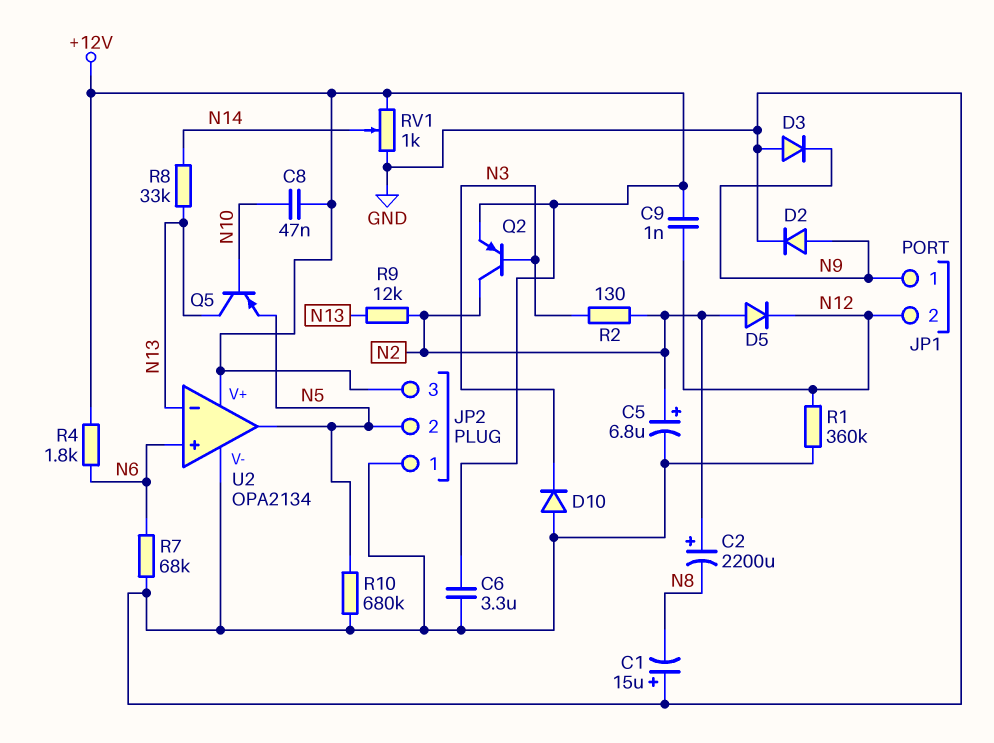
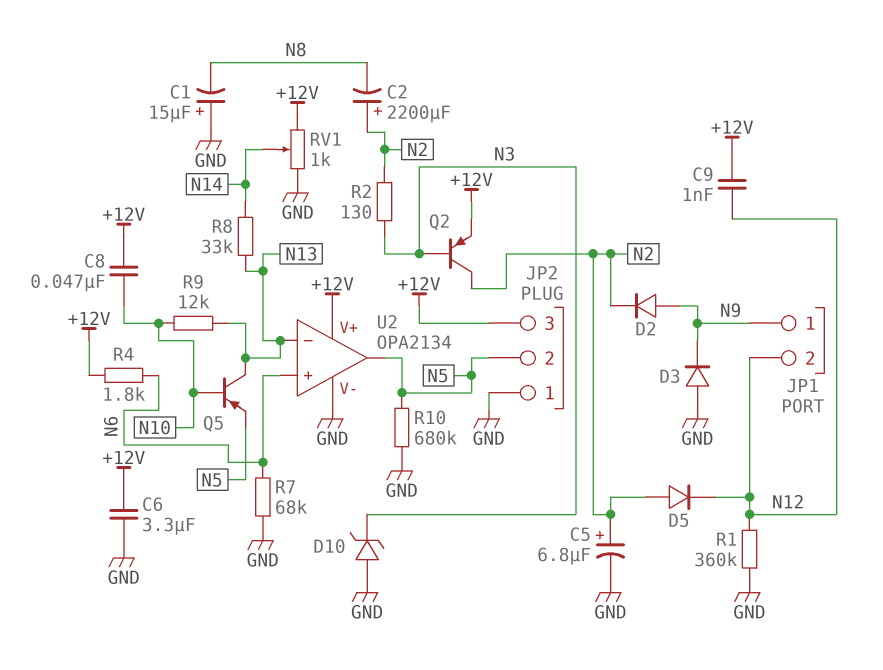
D2: diode (A N9, K GND) -> diode (A N9, K N2)
D10: diode (A GND, K N3) -> zener (A GND, K N3)
R9: 12k (N2, N13) -> 12k (N10, N13)

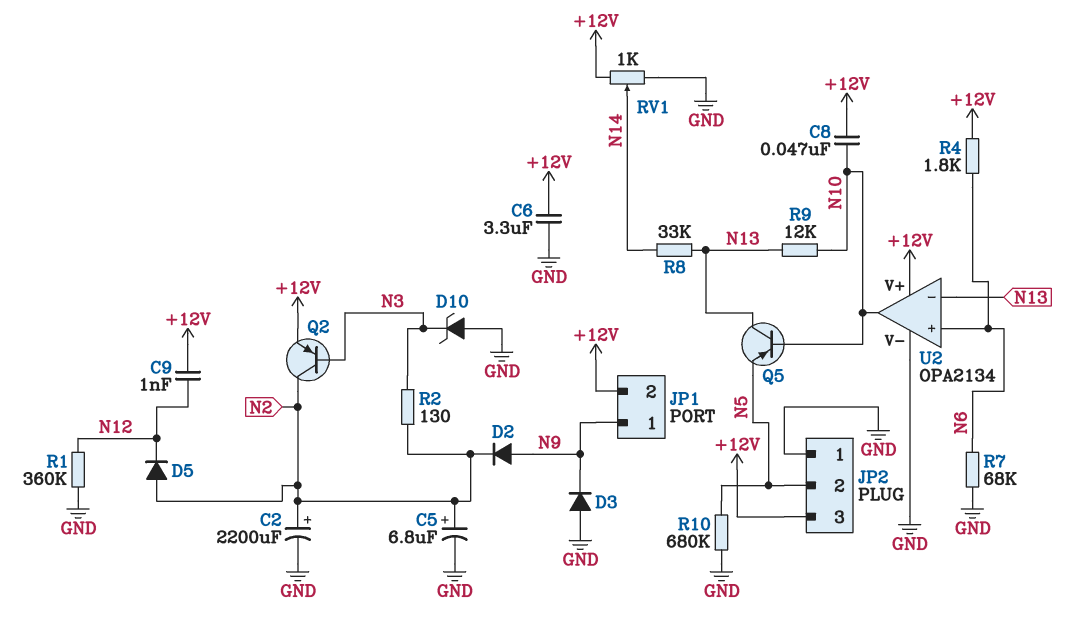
C1: 15uF (plus GND, minus N8) -> none
C2: 2200uF (plus N2, minus N8) -> 2200uF (plus N2, minus GND)
JP1 pin 2: N12 -> +12V
U2 pin out: N5 -> N10

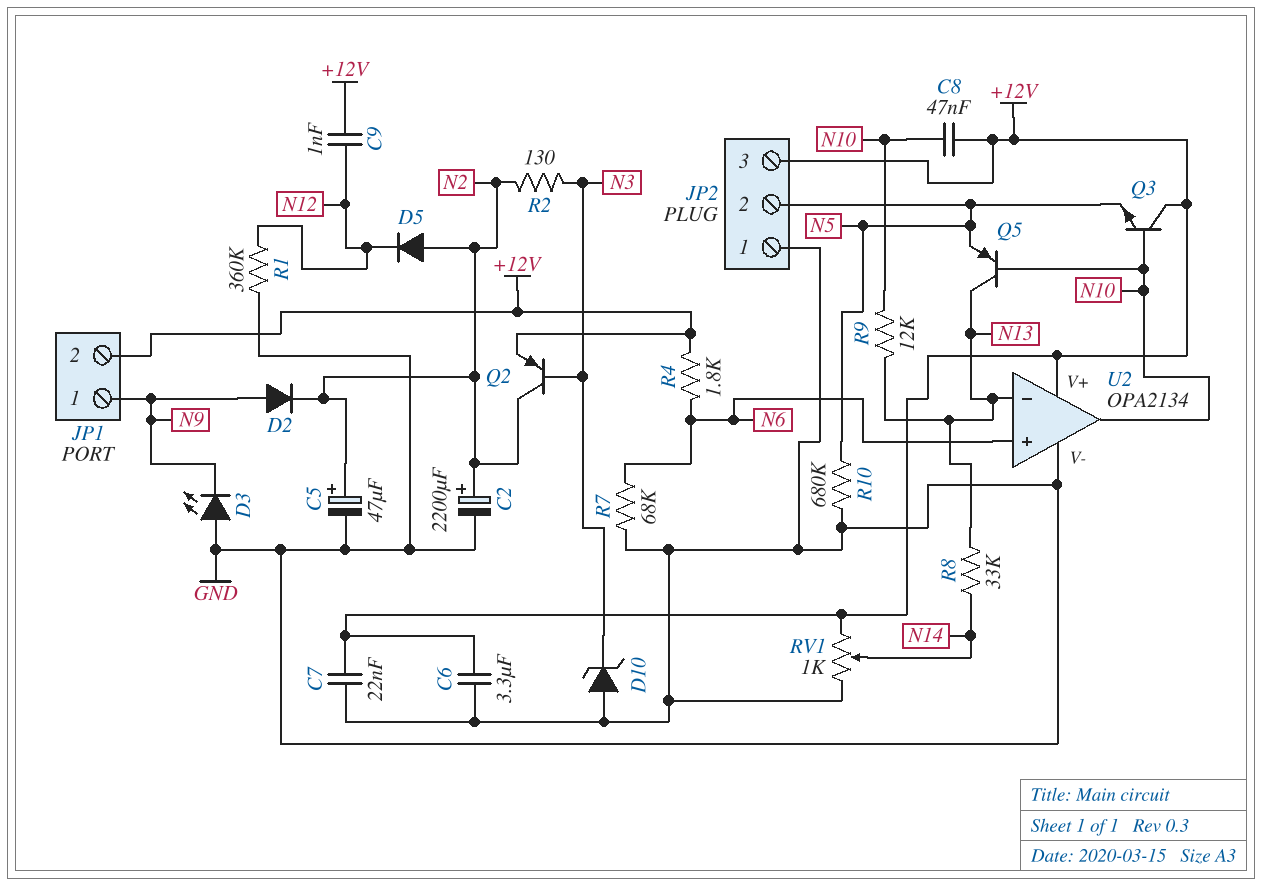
C5: 6.8uF (plus N2, minus GND) -> 47uF (plus N2, minus GND)
C7: none -> 22nF (+12V, GND)
D3: diode (A GND, K N9) -> LED (A GND, K N9)
Q3: none -> NPN (B N10, C +12V, E N5)

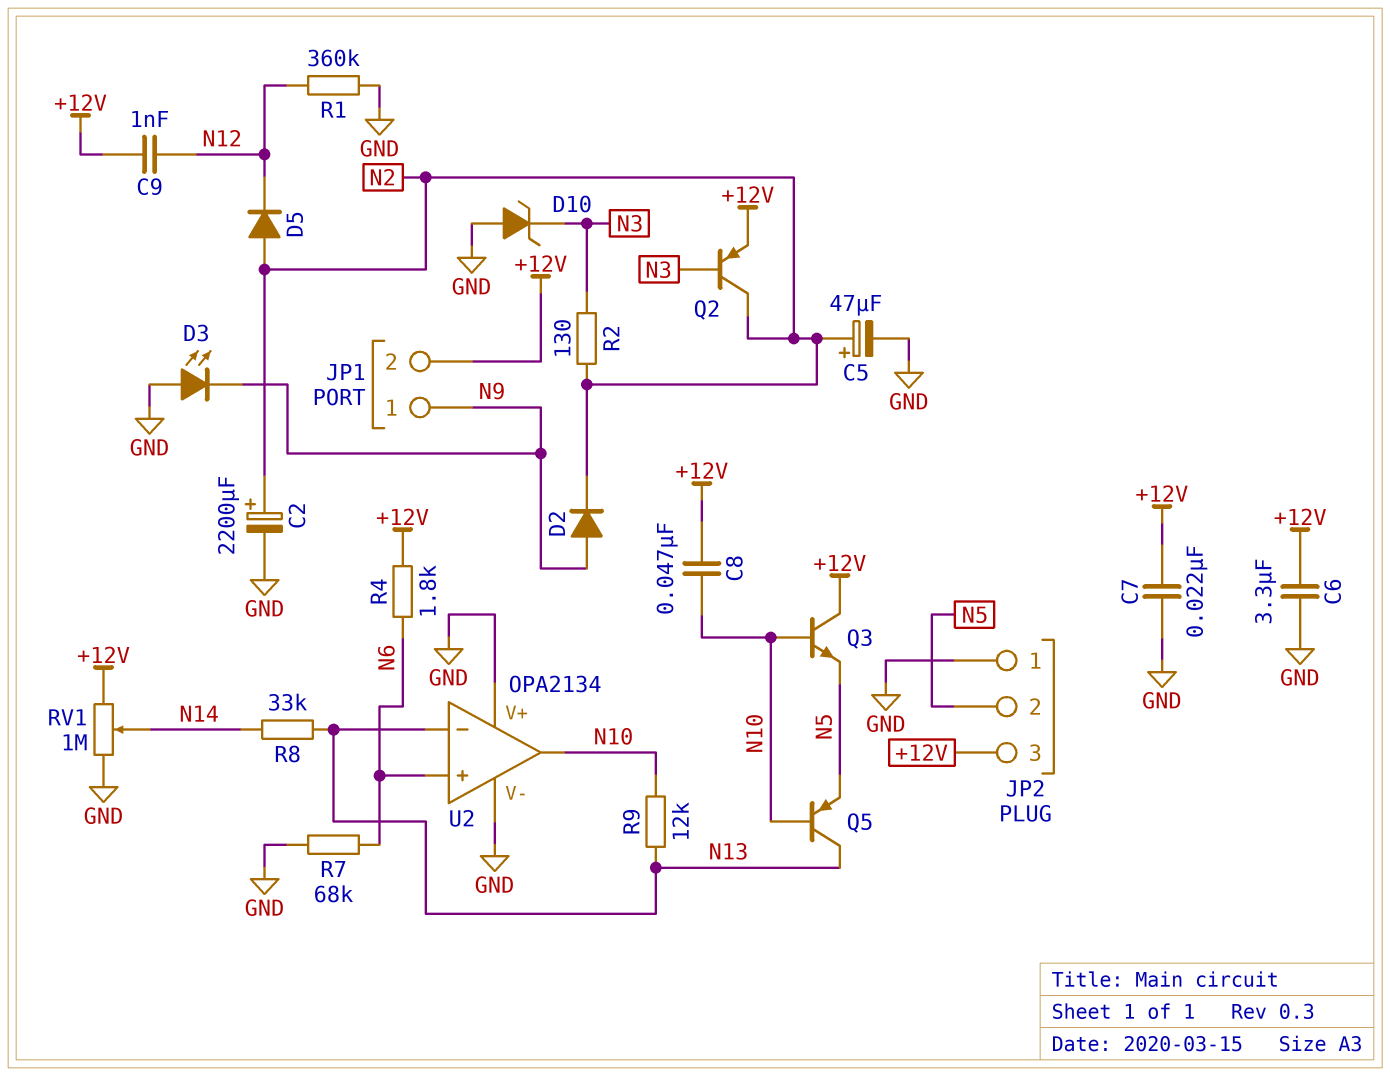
R10: 680k (GND, N5) -> none
RV1: 1k (+12V, GND, wiper N14) -> 1M (+12V, GND, wiper N14)
U2 pin V+: +12V -> GND

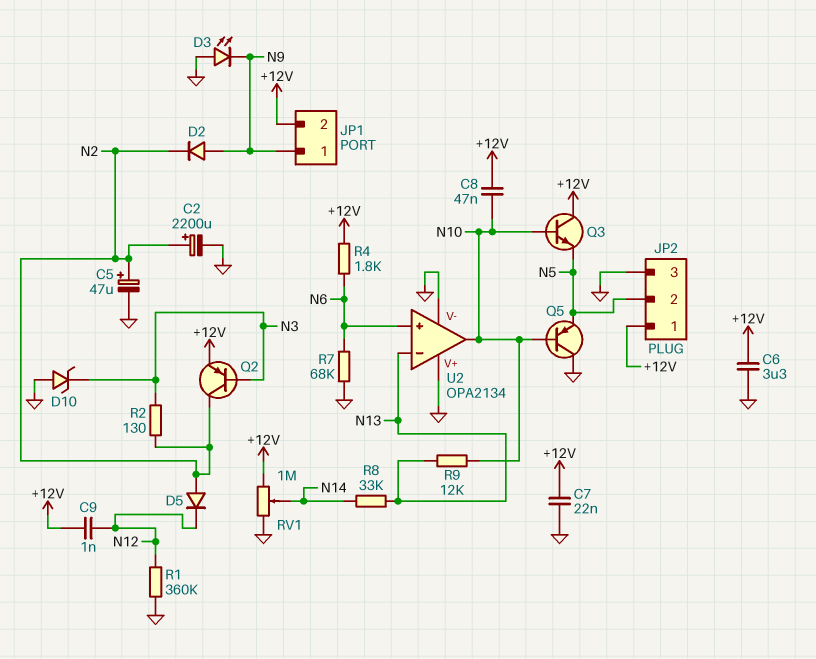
JP2 pin 1: GND -> +12V
JP2 pin 3: +12V -> GND
Q5: PNP (B N10, C N13, E N5) -> PNP (B N10, C GND, E N5)

